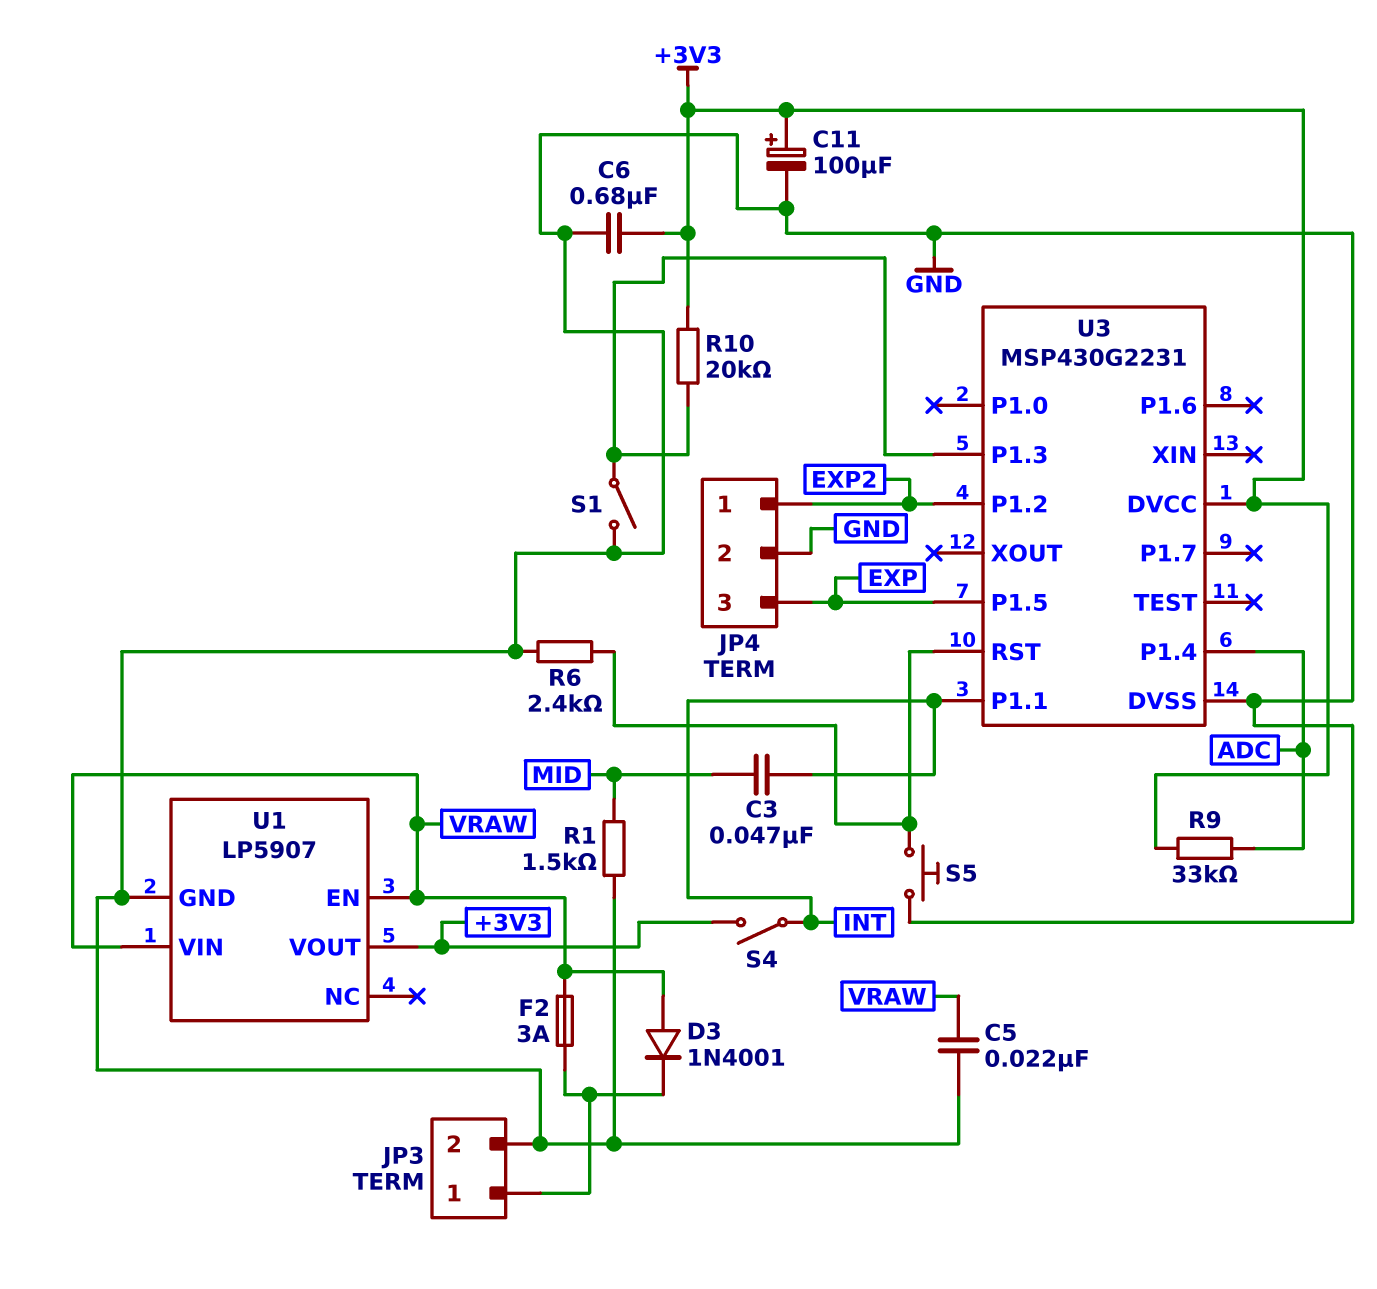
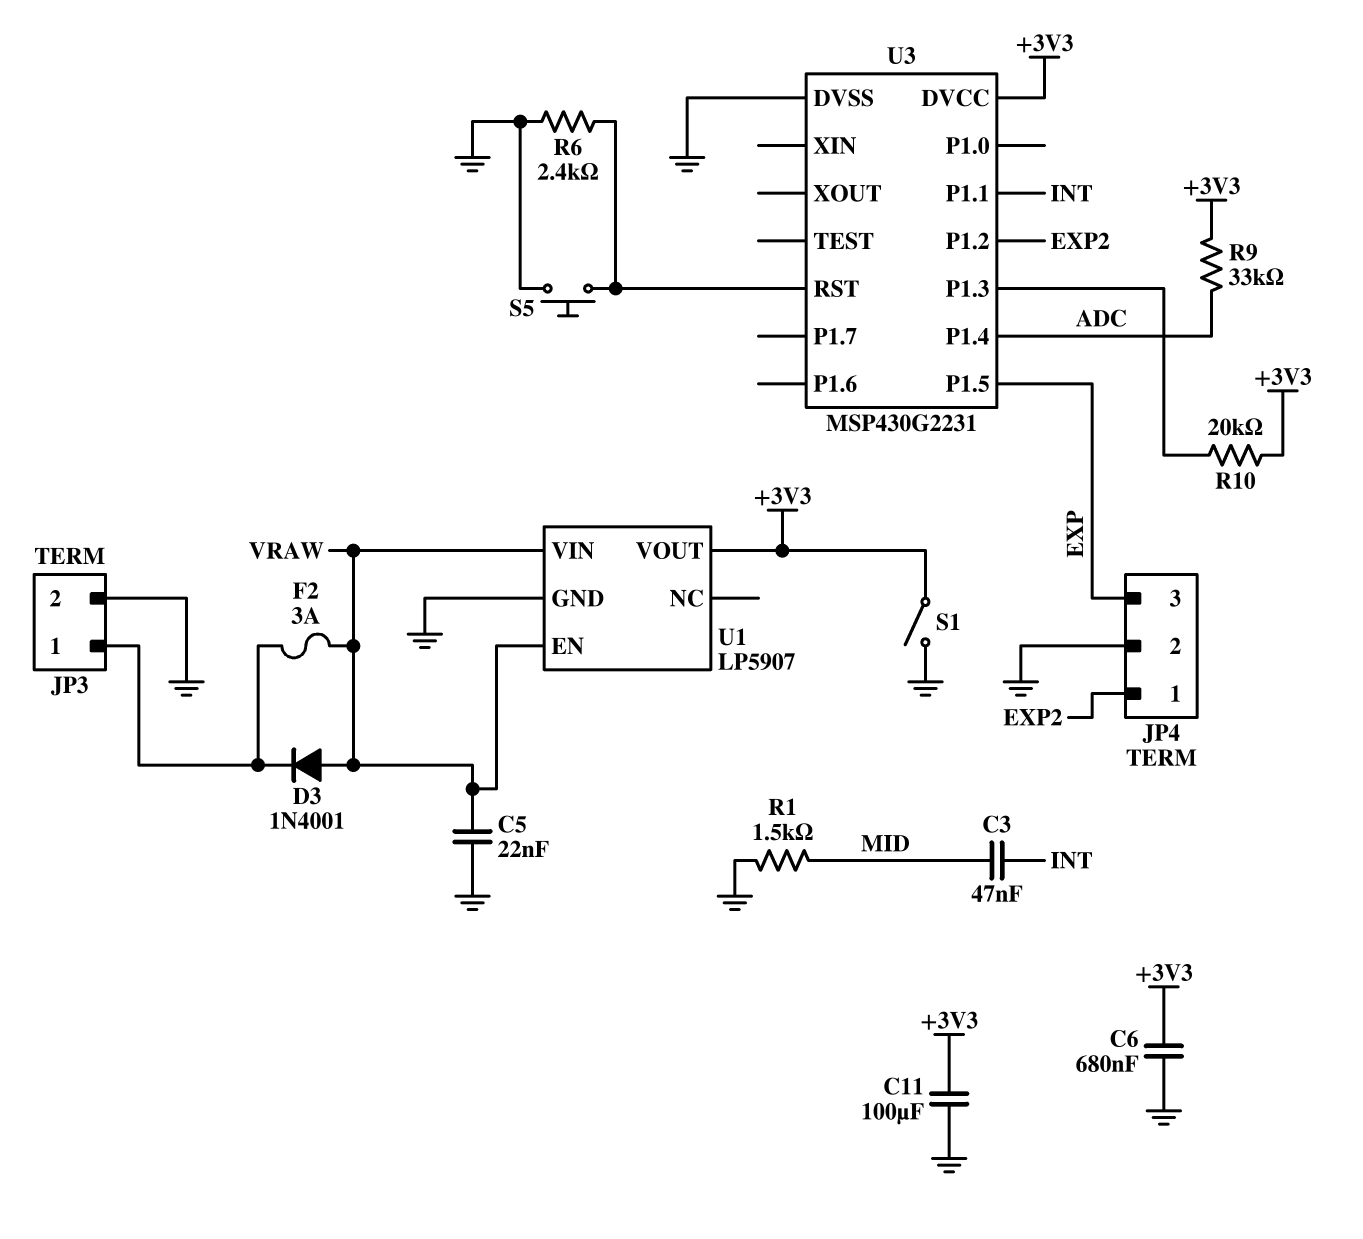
C11: 100uF (plus +3V3, minus GND) -> 100uF (+3V3, GND)
S1: switch (GND, U3/P1.3) -> switch (+3V3, GND)
S4: switch (+3V3, INT) -> none

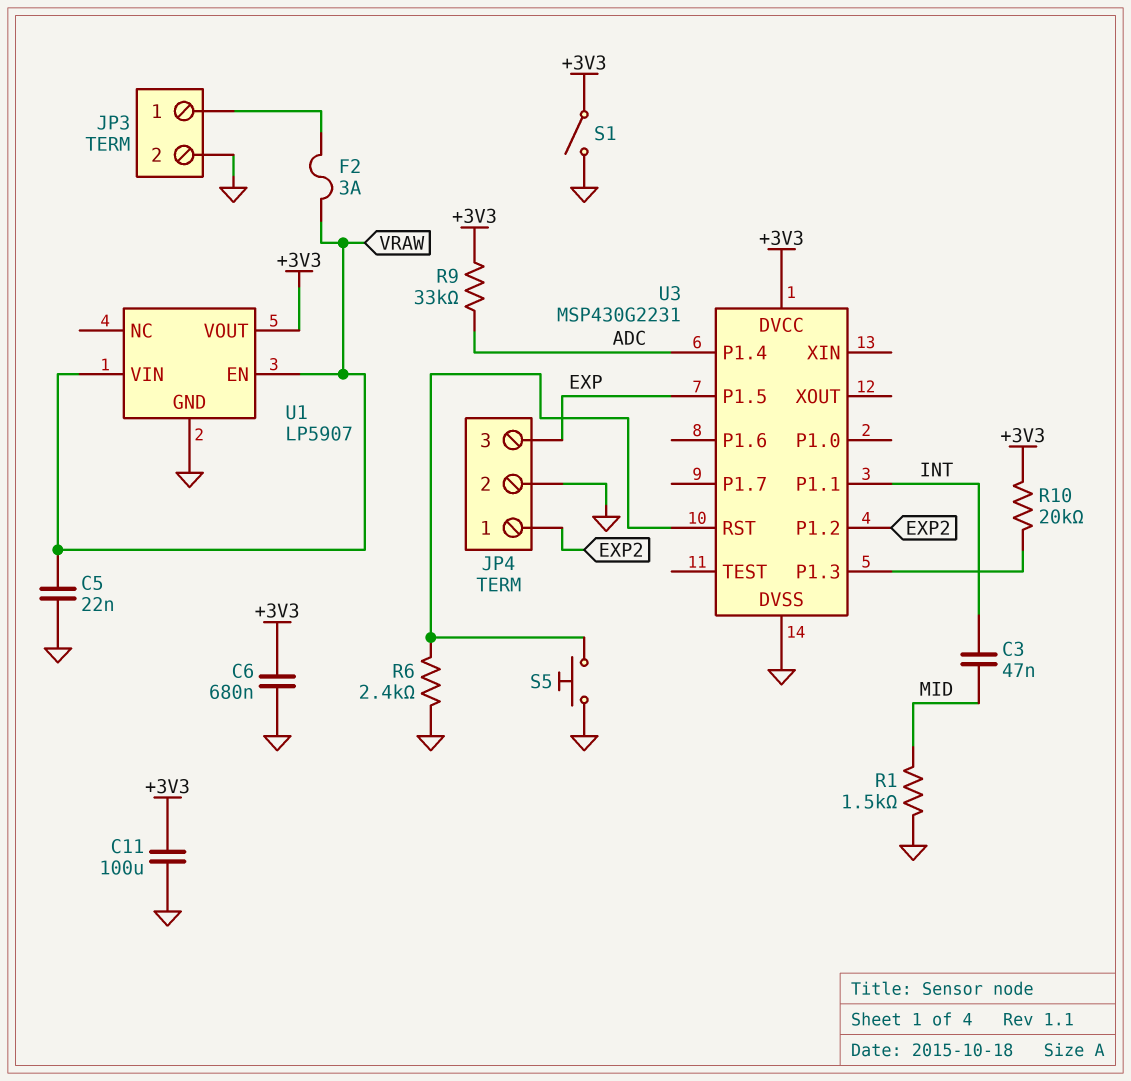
D3: diode 1N4001 (A VRAW, K JP3/1) -> none

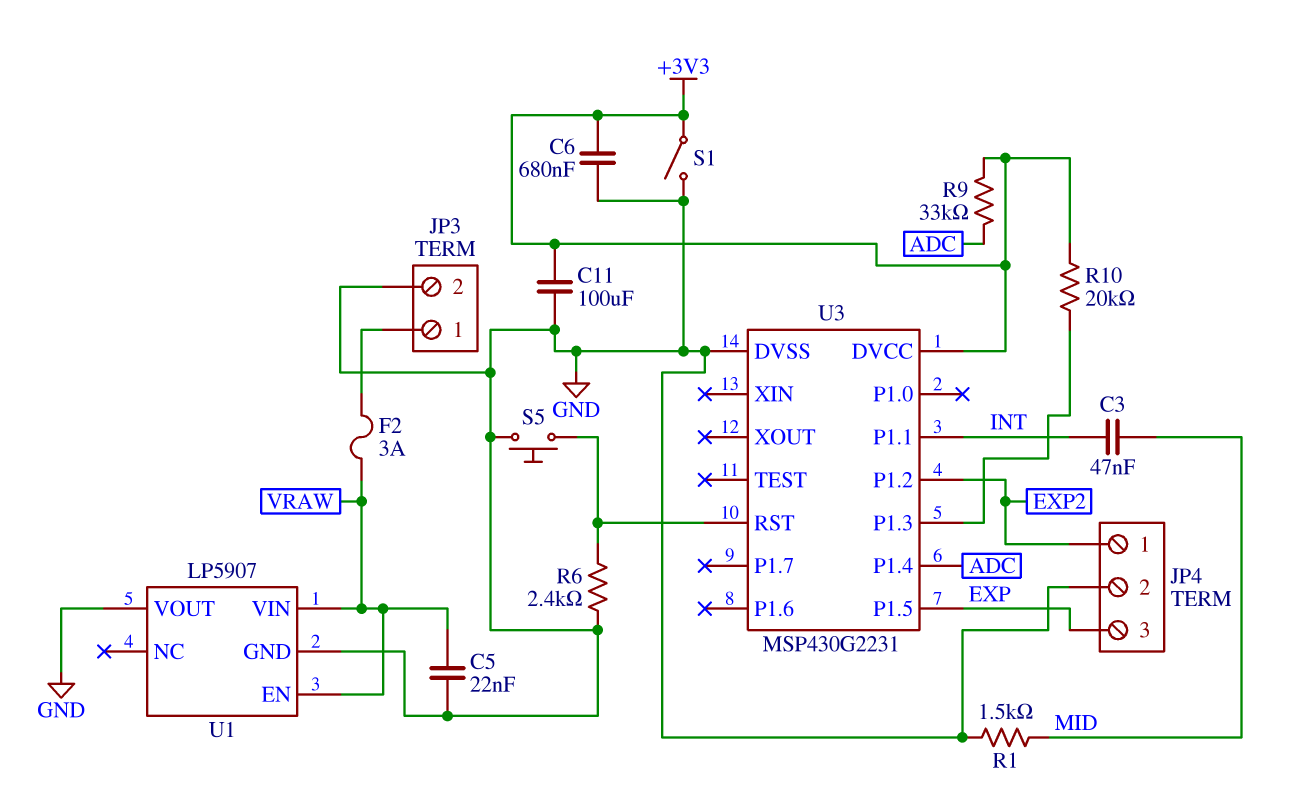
U1 pin VOUT: +3V3 -> GND

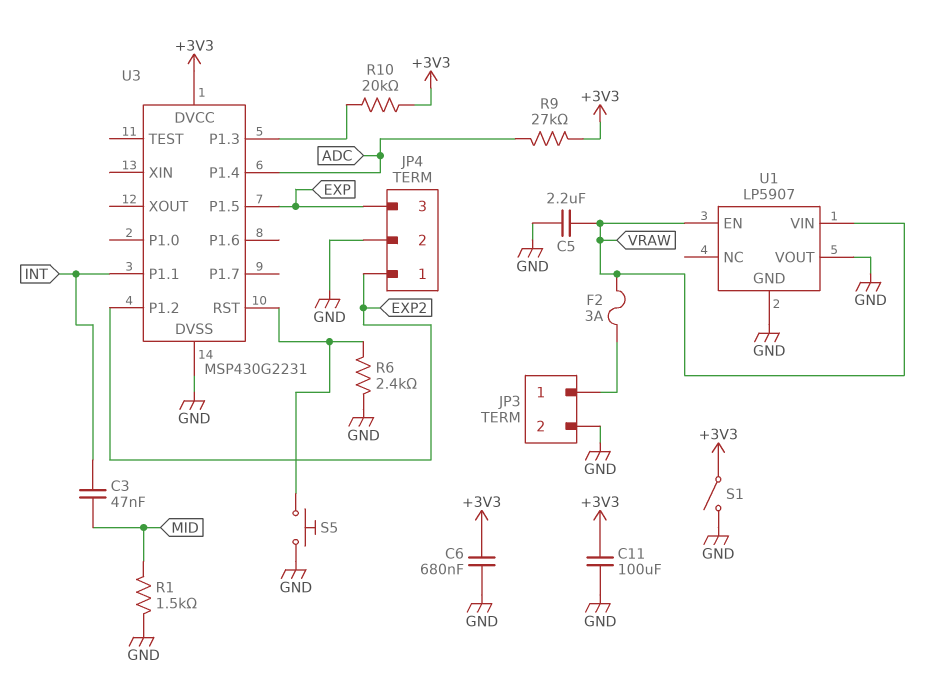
C5: 22nF (GND, VRAW) -> 2.2uF (GND, VRAW)
R9: 33k (+3V3, ADC) -> 27k (+3V3, ADC)

